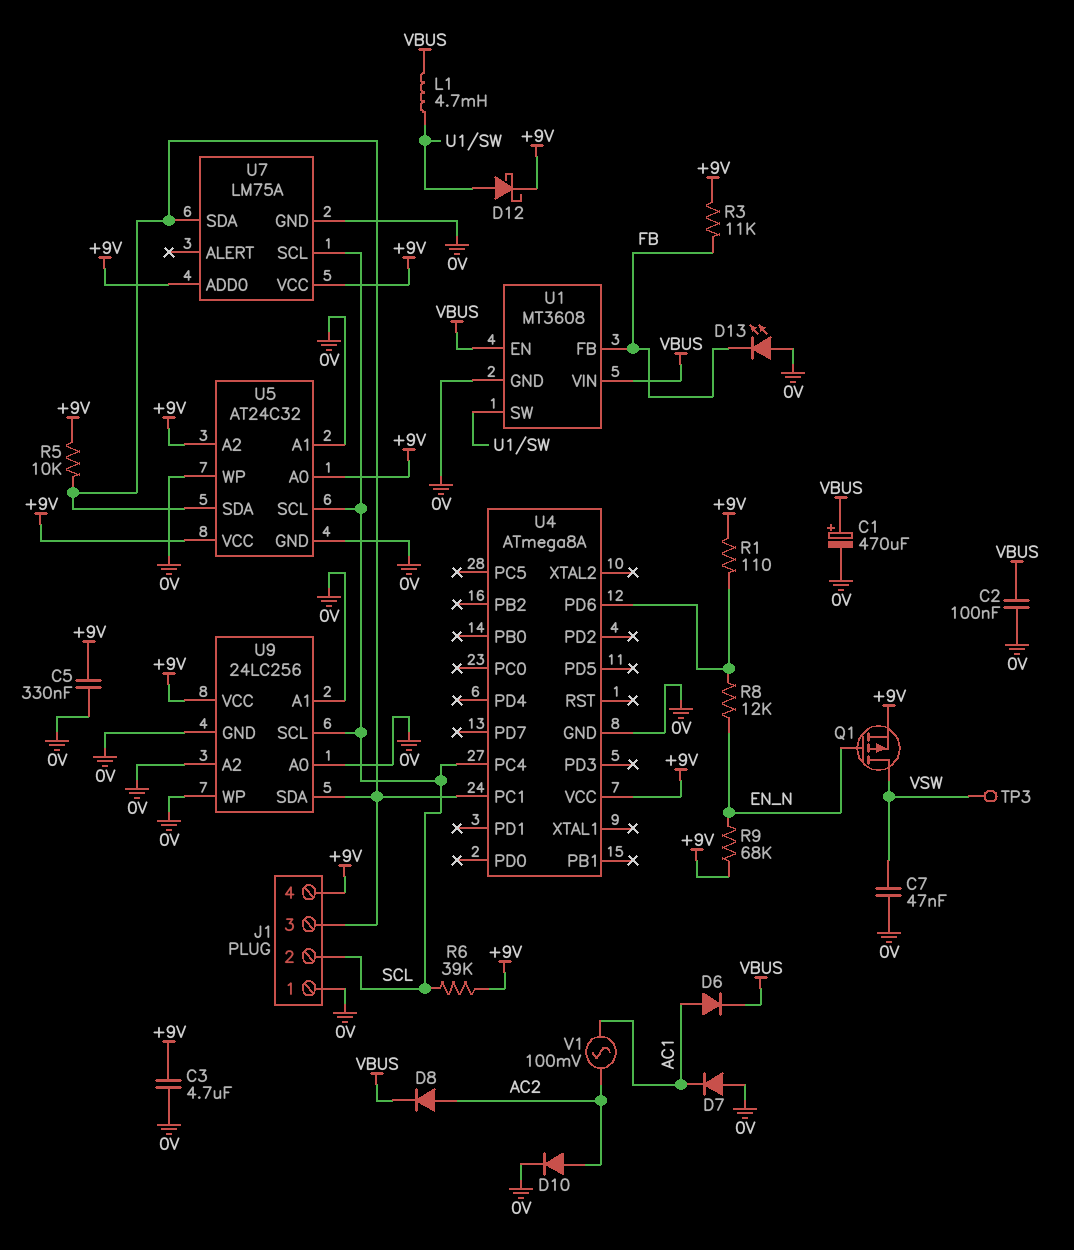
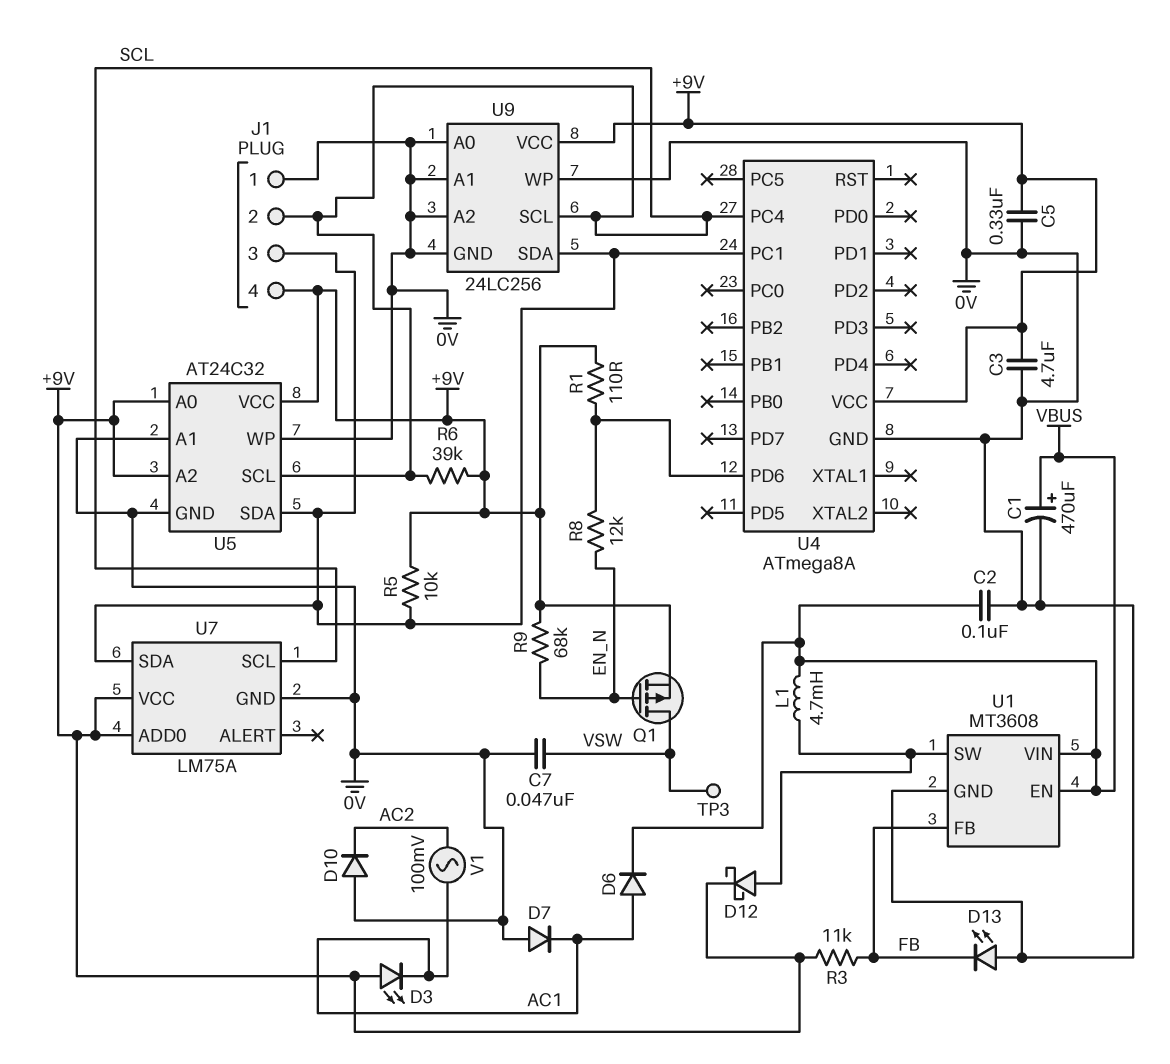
D3: none -> LED (A +9V, K AC1)
D8: diode (A AC2, K VBUS) -> none
D10: diode (A AC2, K 0V) -> diode (A 0V, K AC2)

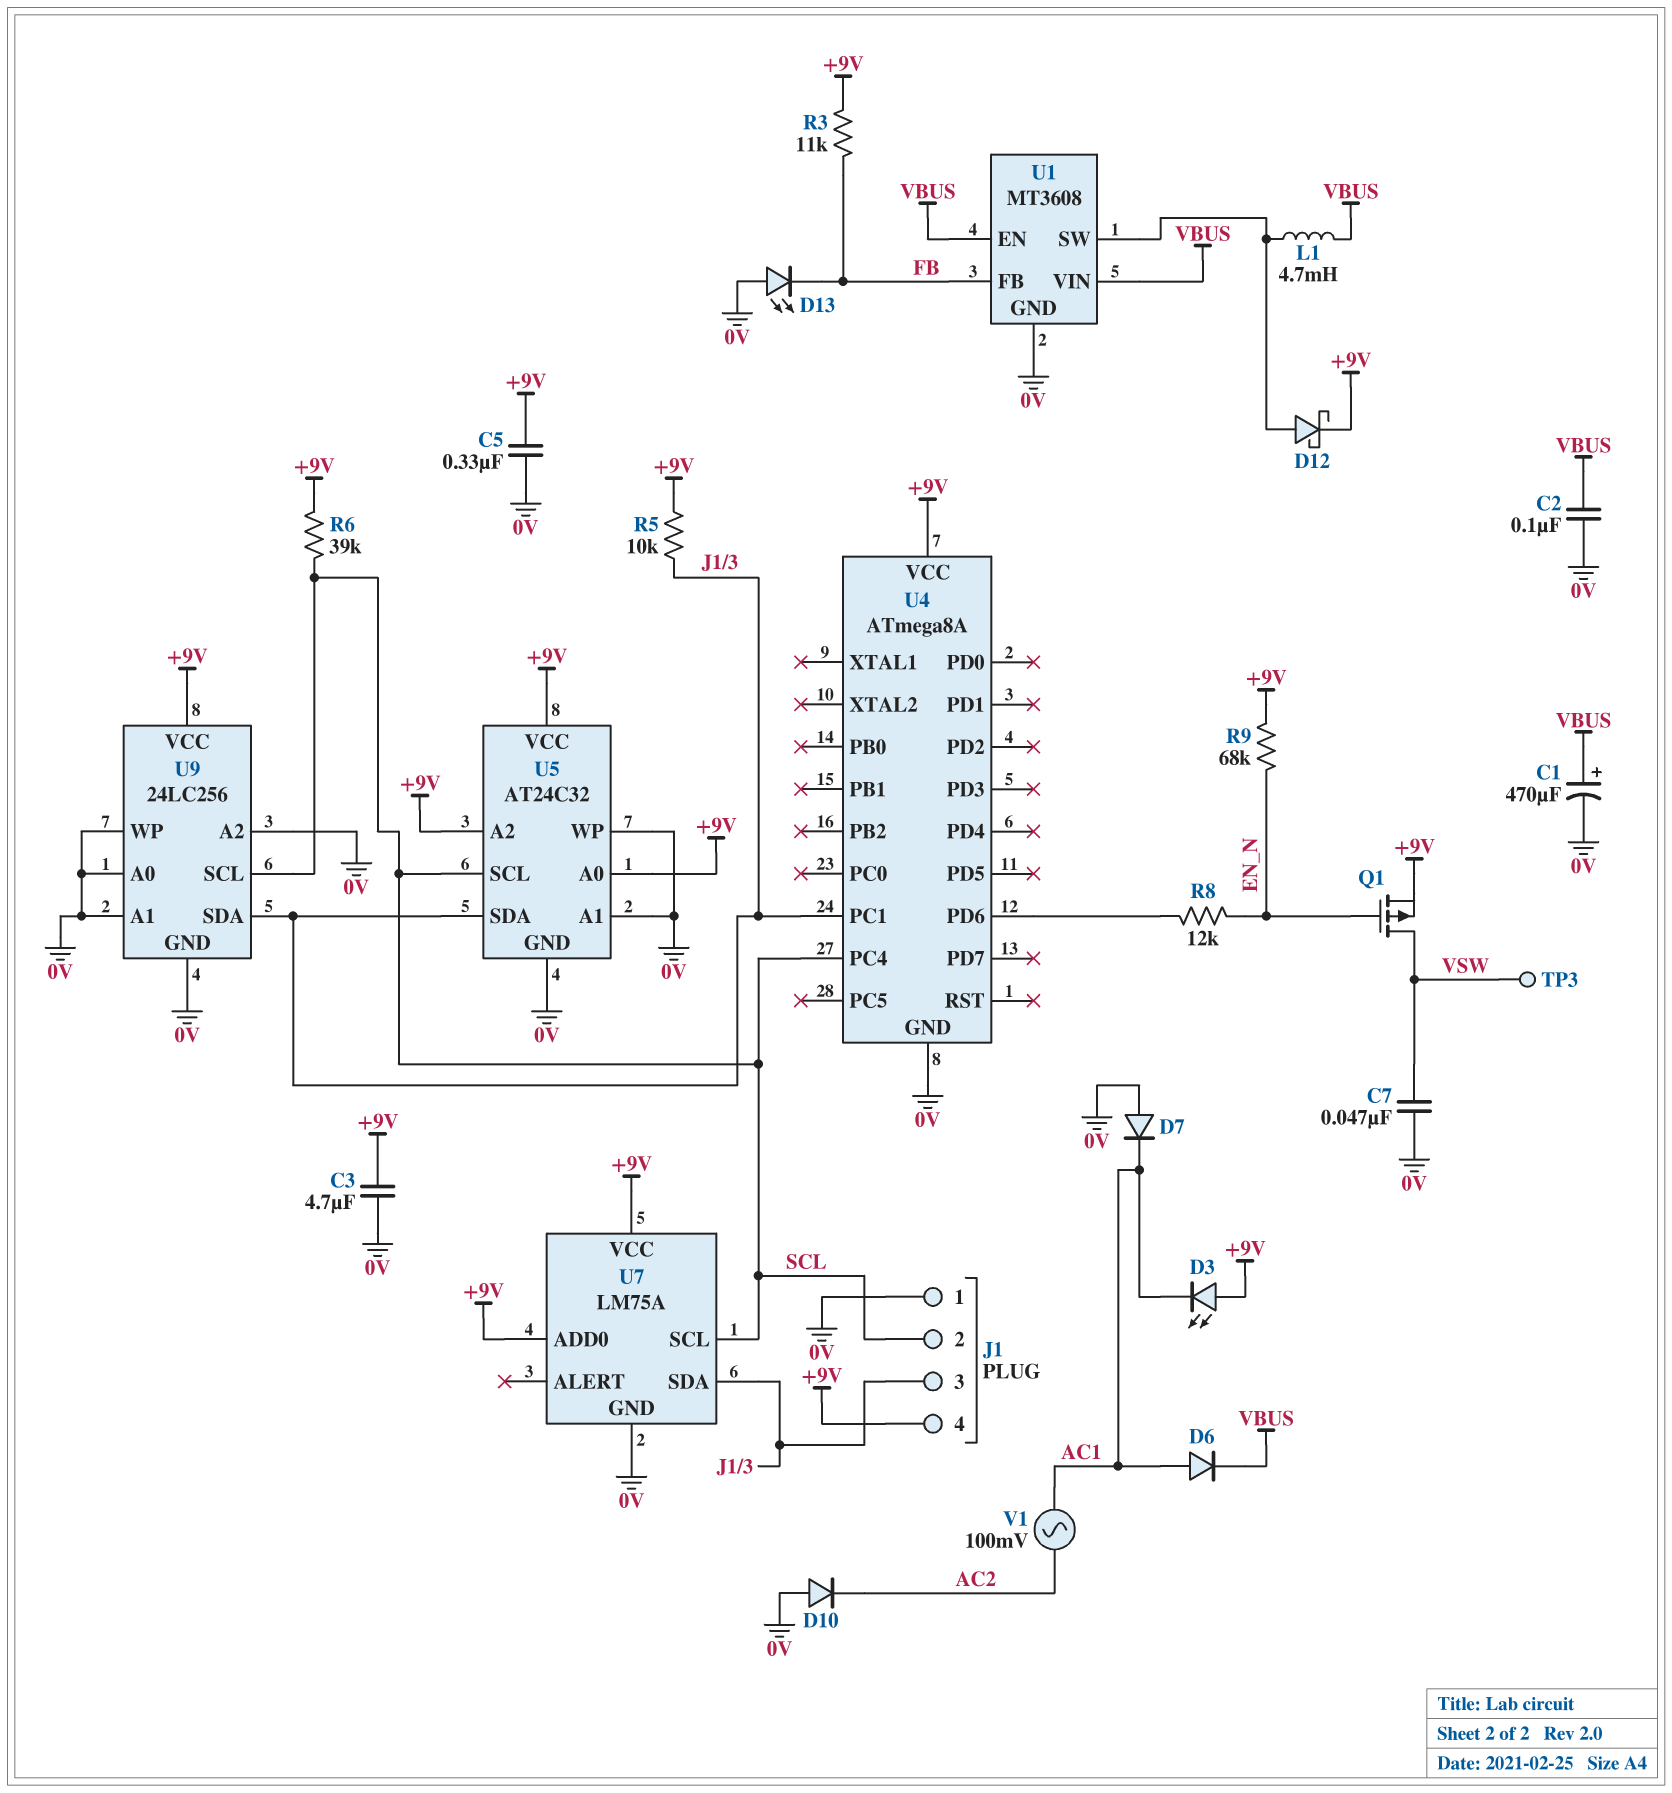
R1: 110 (+9V, U4/PD6) -> none

